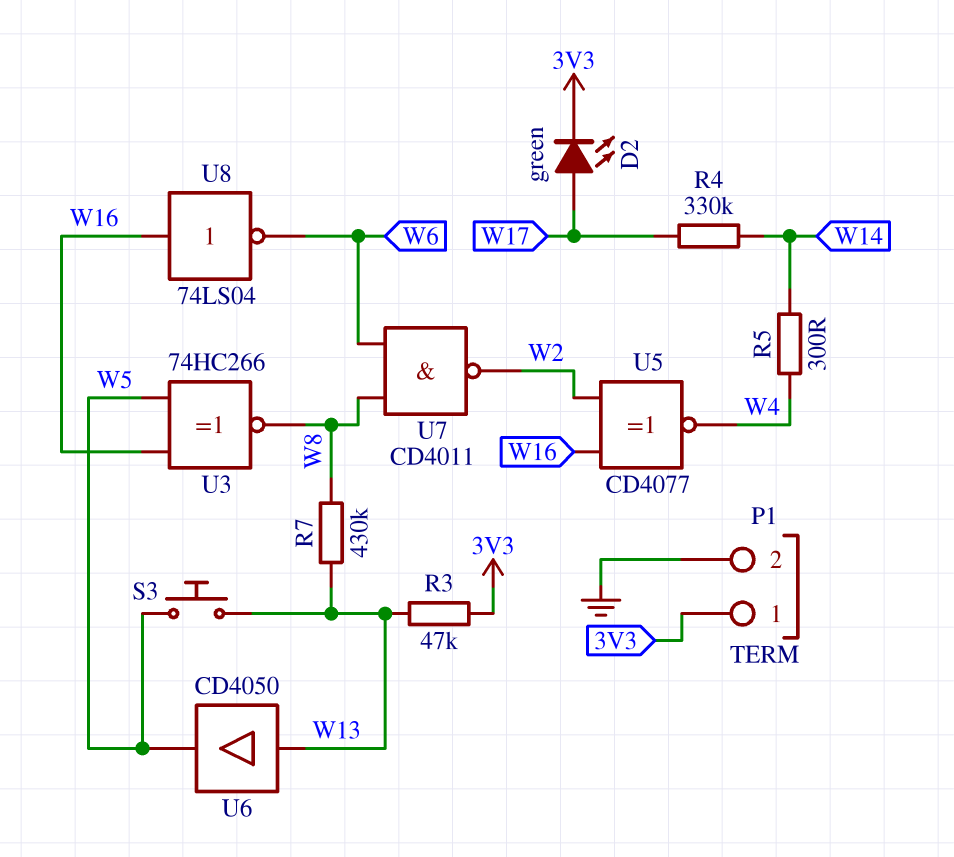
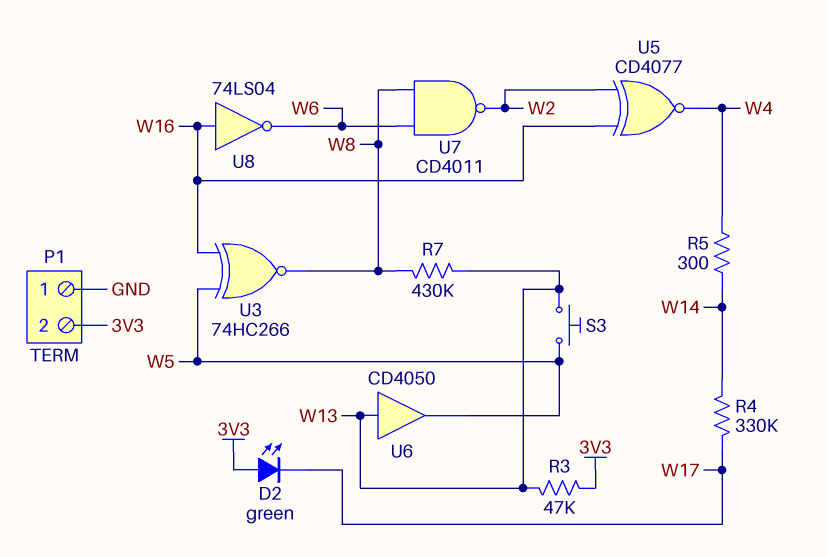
D2: LED green (A W17, K 3V3) -> LED green (A 3V3, K W17)
P1 pin 1: 3V3 -> GND
P1 pin 2: GND -> 3V3

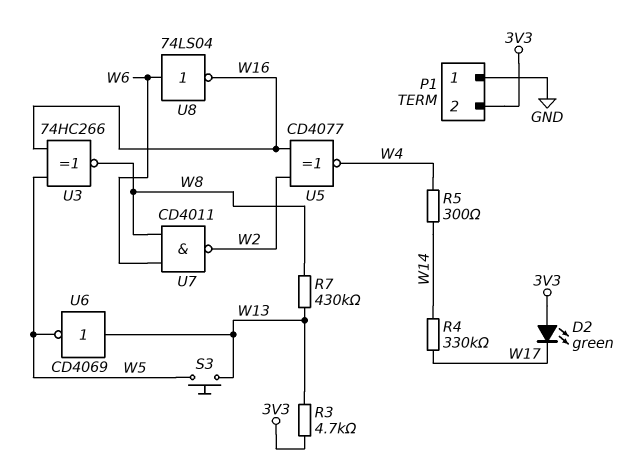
R3: 47k (3V3, W13) -> 4.7k (3V3, W13)
U6: buffer CD4050 (in W13, out W5) -> NOT CD4069 (in W13, out W5)
U8: NOT 74LS04 (in W16, out W6) -> NOT 74LS04 (in W6, out W16)

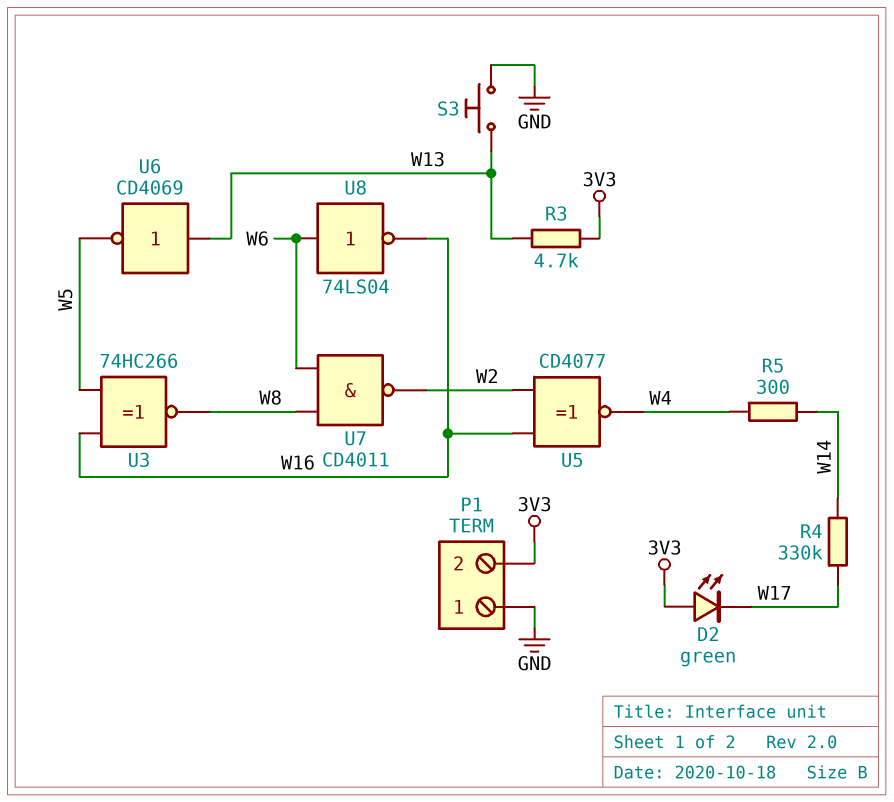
R7: 430k (W8, W13) -> none
S3: button (W5, W13) -> button (GND, W13)

